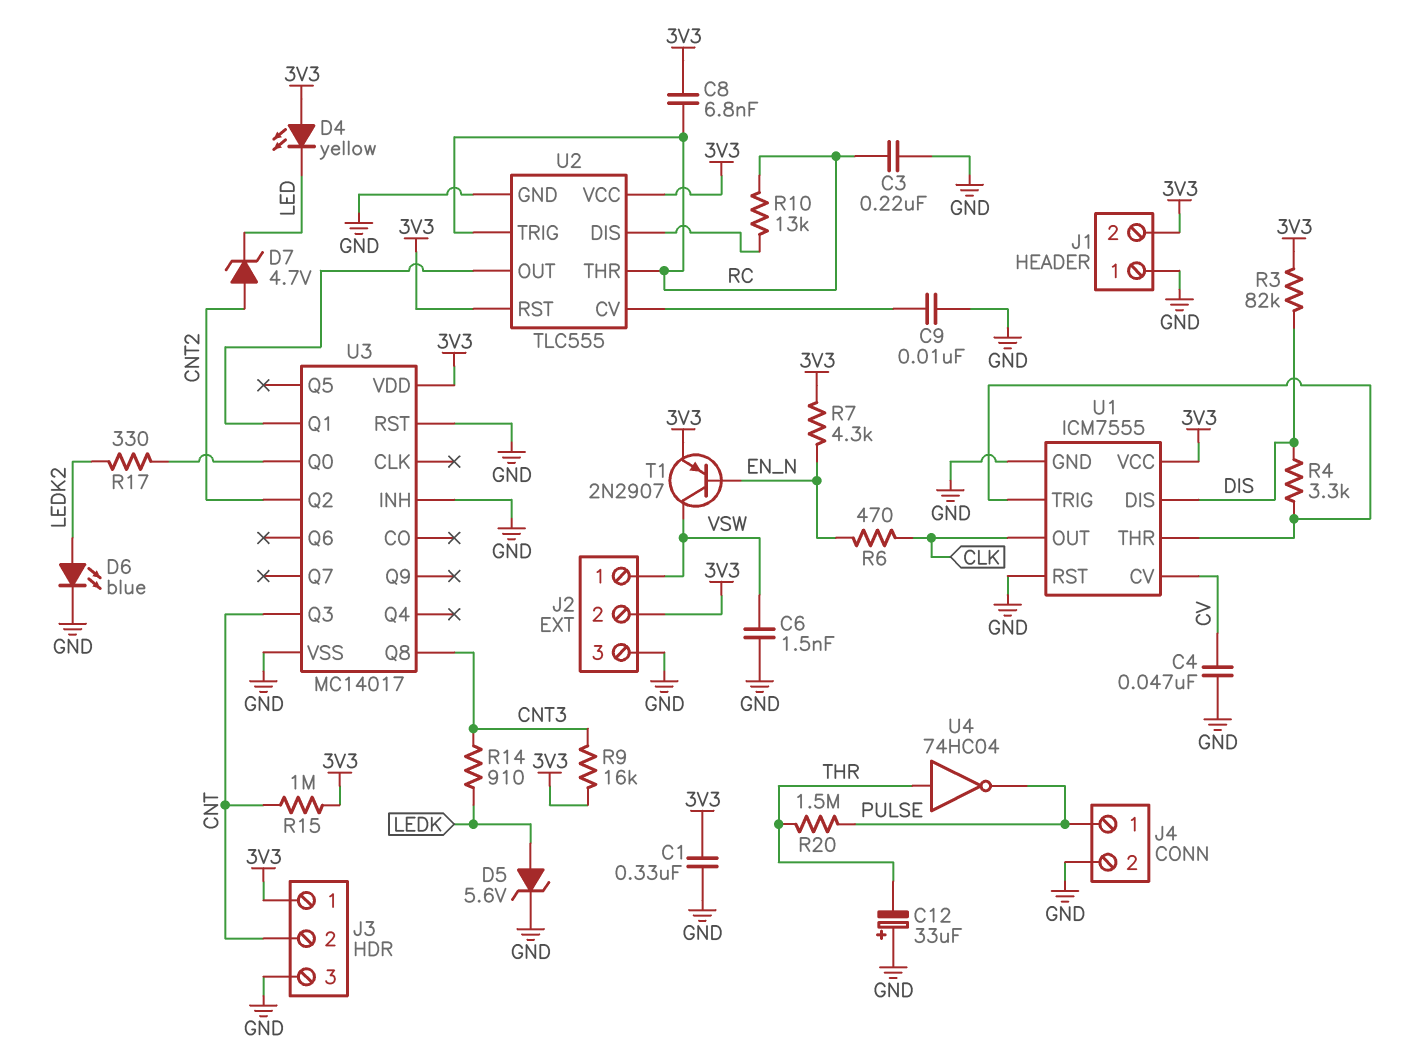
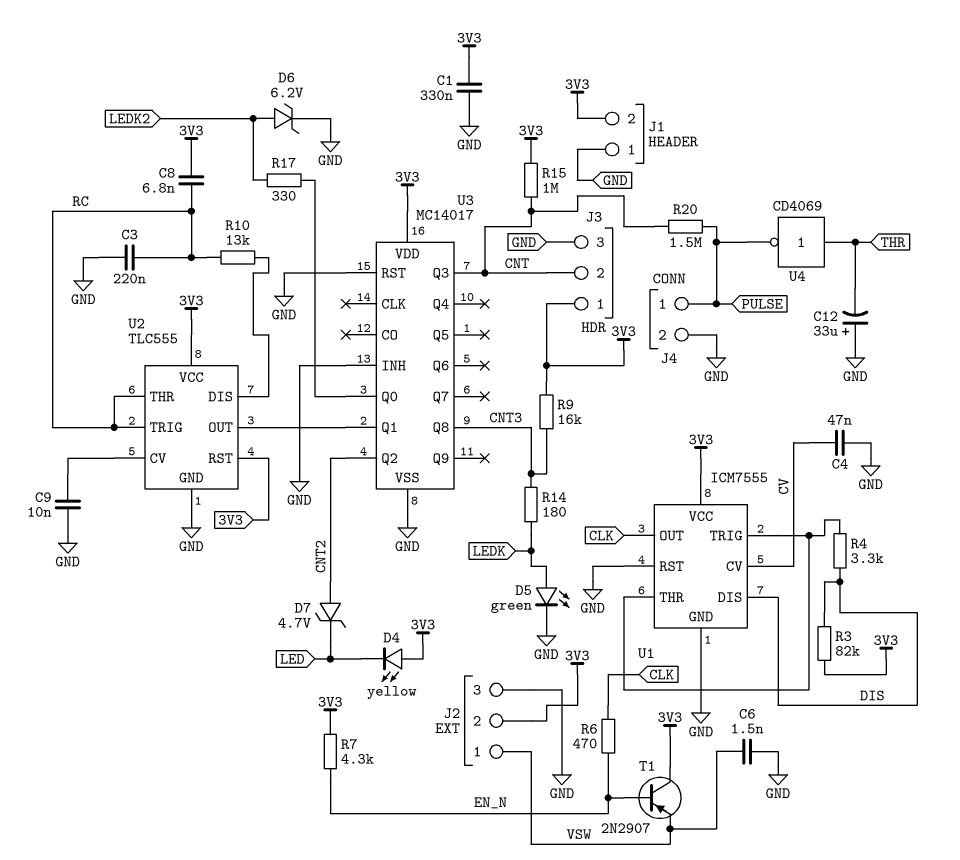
D5: zener 5.6V (A LEDK, K GND) -> LED green (A LEDK, K GND)
D6: LED blue (A LEDK2, K GND) -> zener 6.2V (A LEDK2, K GND)
R14: 910 (CNT3, LEDK) -> 180 (CNT3, LEDK)
R20: 1.5M (PULSE, THR) -> 1.5M (CNT, PULSE)
T1: PNP 2N2907 (B EN_N, C VSW, E 3V3) -> PNP 2N2907 (B EN_N, C 3V3, E VSW)
U4: NOT 74HC04 (in THR, out PULSE) -> NOT CD4069 (in THR, out PULSE)

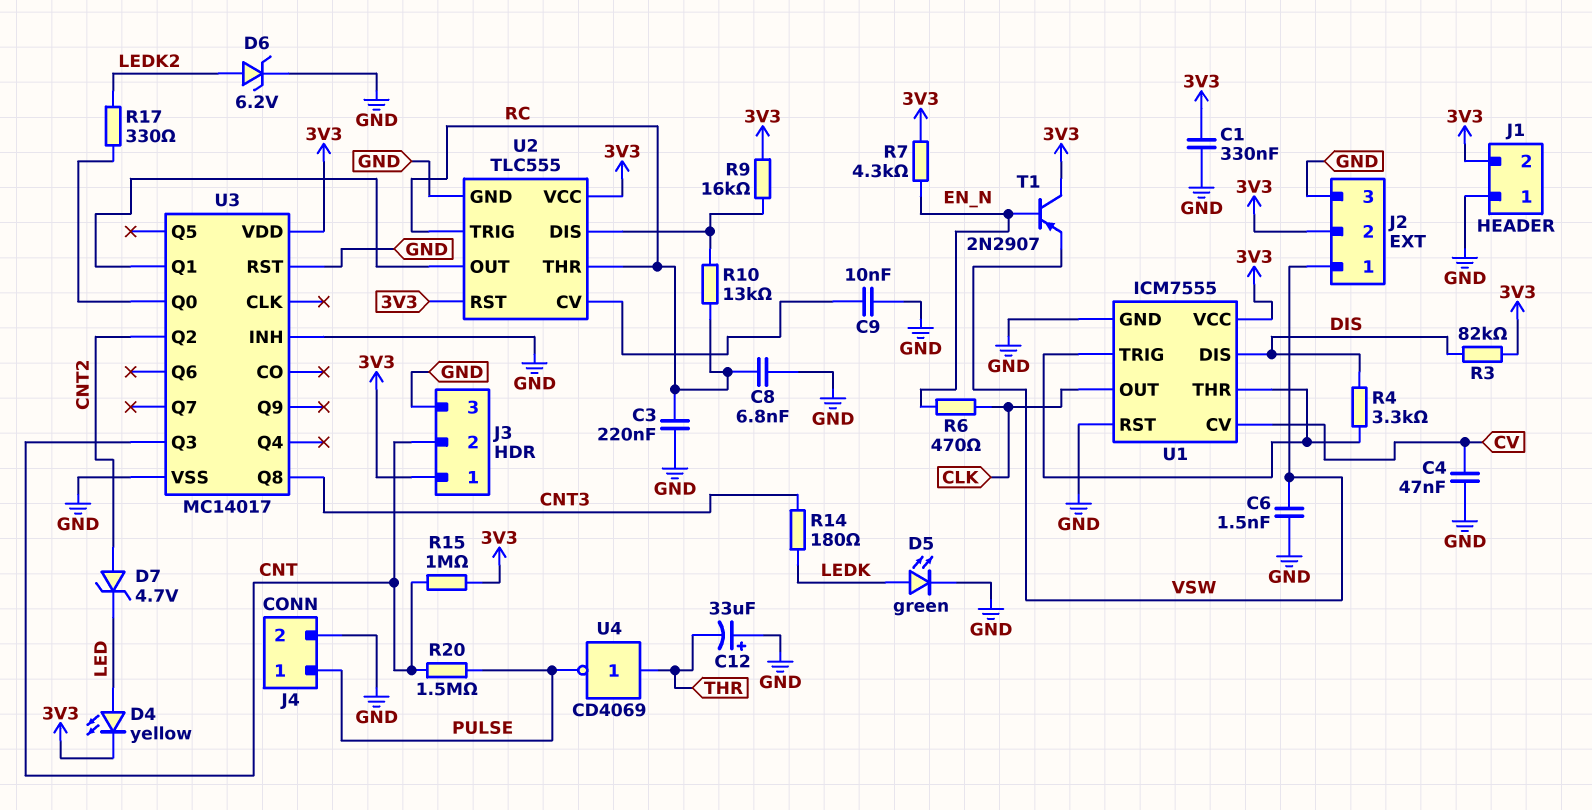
C8: 6.8nF (3V3, RC) -> 6.8nF (GND, RC)
D4: LED yellow (A 3V3, K LED) -> LED yellow (A LED, K 3V3)
R9: 16k (3V3, CNT3) -> 16k (3V3, U2/DIS)

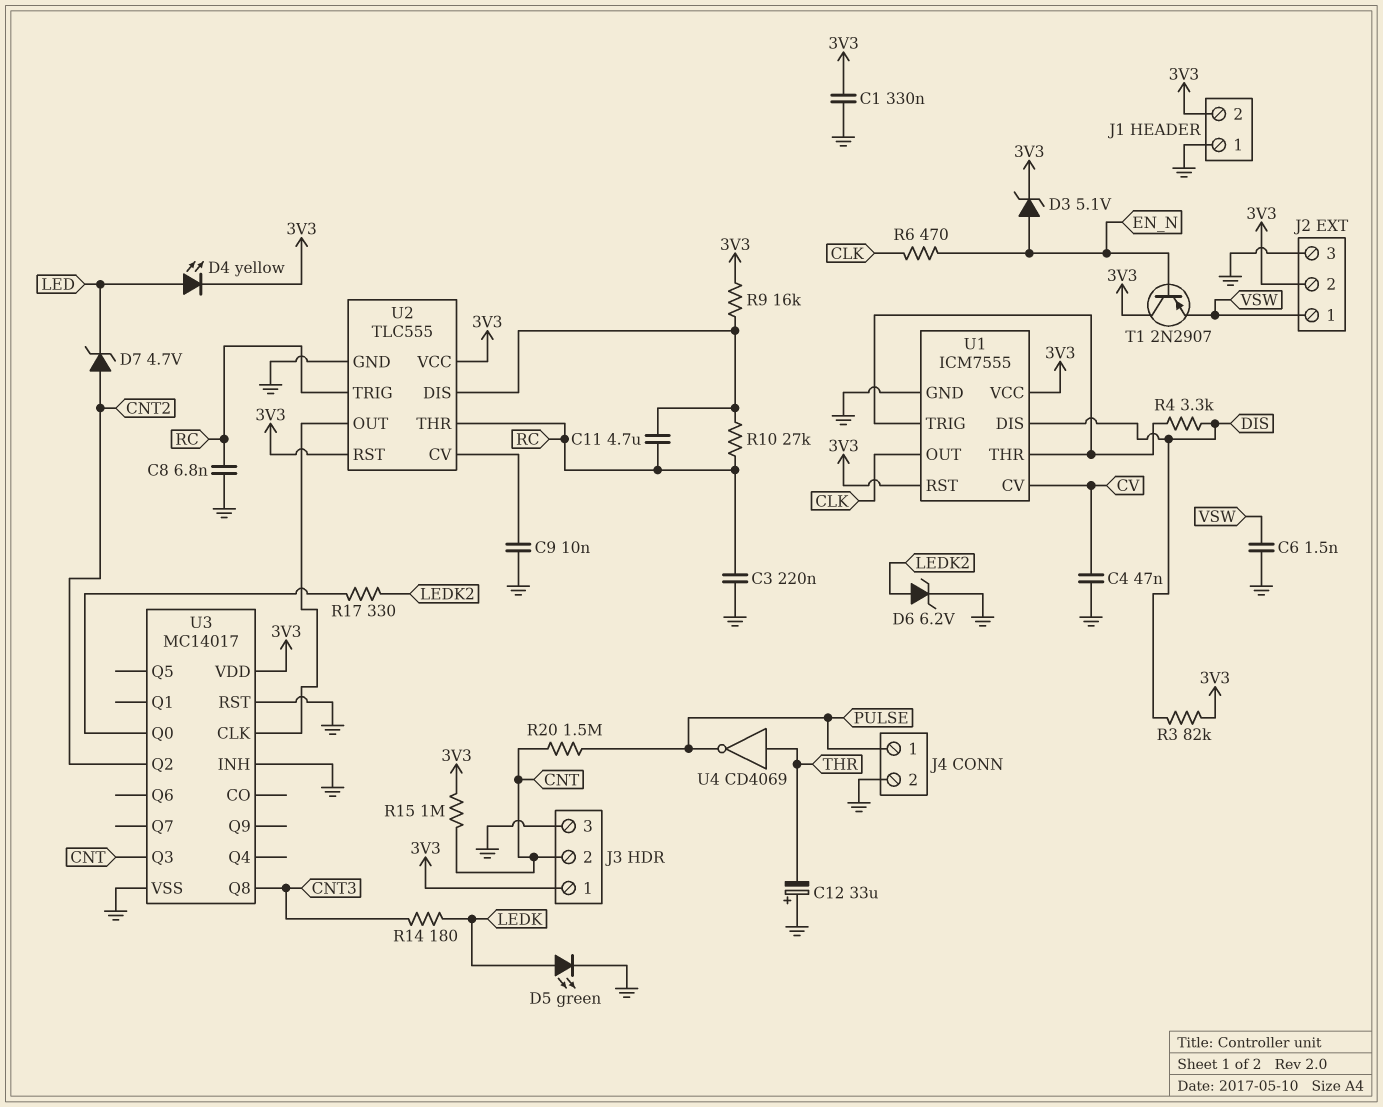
C11: none -> 4.7uF (RC, U2/DIS)
D3: none -> zener 5.1V (A EN_N, K 3V3)
R7: 4.3k (3V3, EN_N) -> none
R10: 13k (RC, U2/DIS) -> 27k (RC, U2/DIS)
U1 pin RST: GND -> 3V3
U3 pin CLK: none -> U2/OUT
U3 pin Q1: U2/OUT -> none

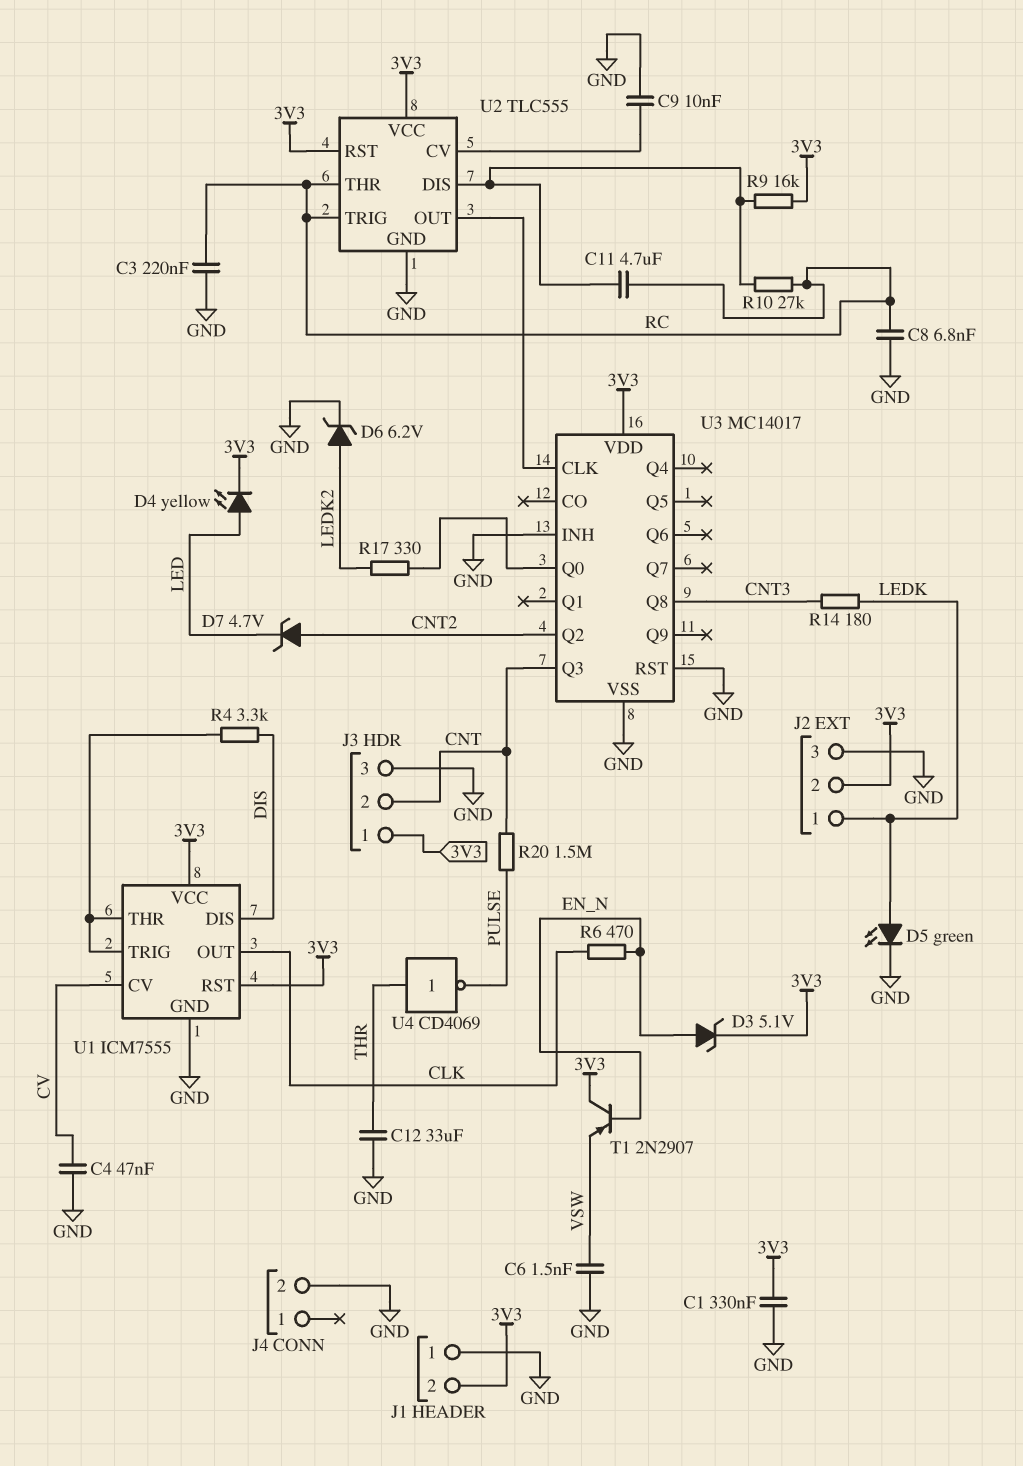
C12: 33uF (plus GND, minus THR) -> 33uF (GND, THR)
J2 pin 1: VSW -> LEDK
J4 pin 1: PULSE -> none
R3: 82k (3V3, DIS) -> none
R15: 1M (3V3, CNT) -> none

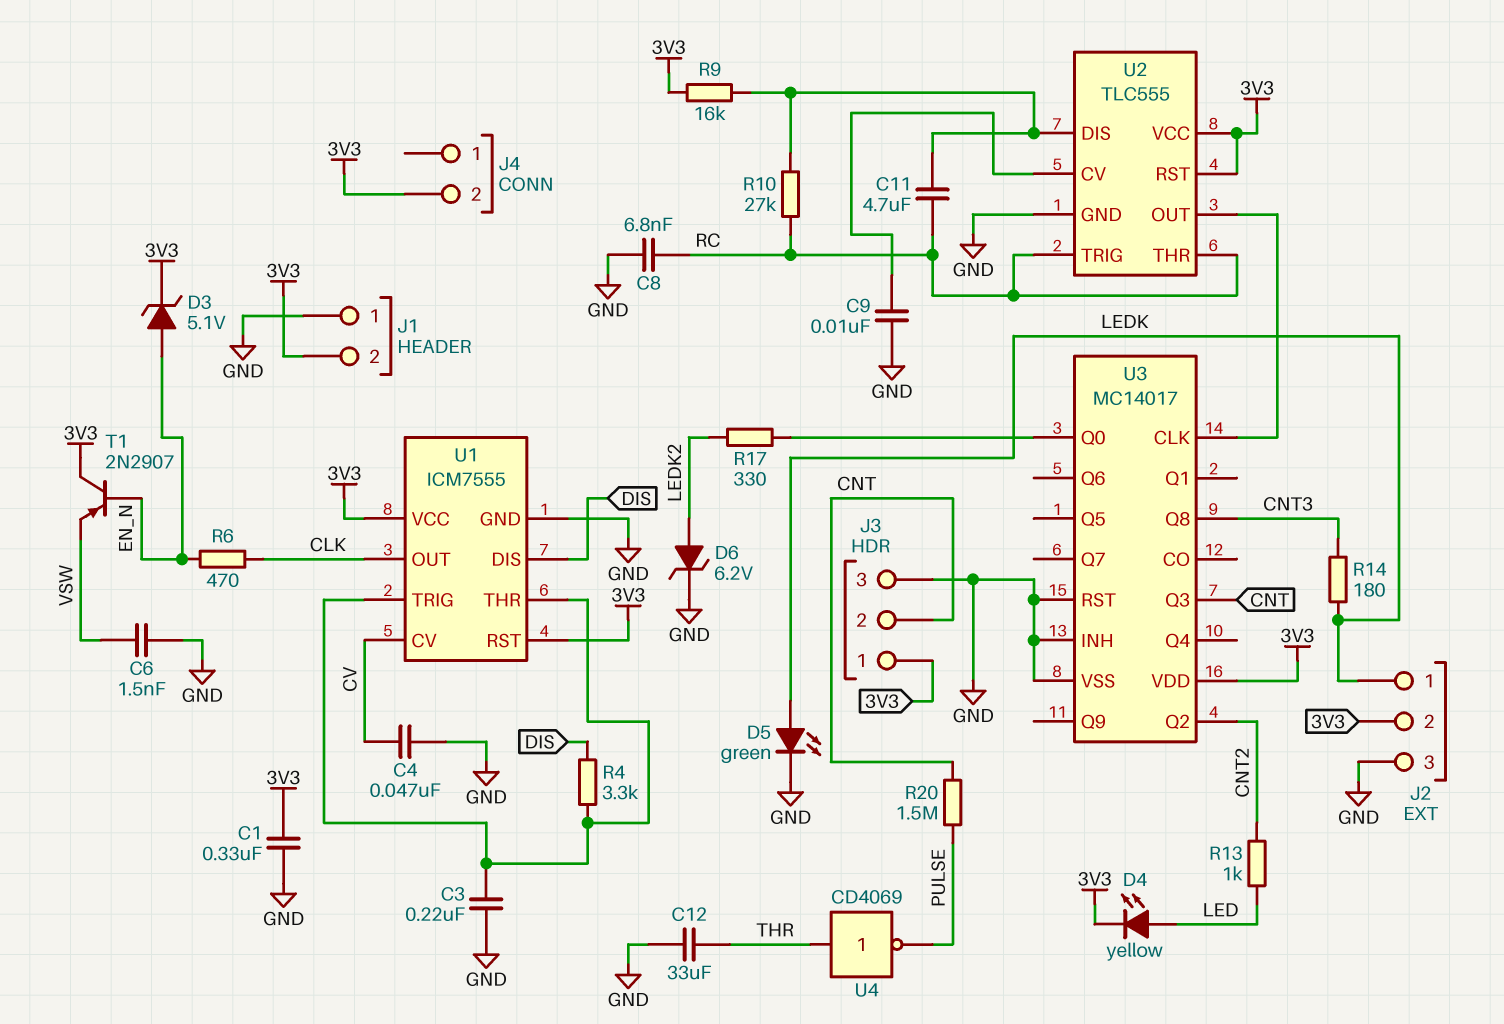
C3: 220nF (GND, RC) -> 220nF (GND, U1/THR)
D7: zener 4.7V (A CNT2, K LED) -> none
J4 pin 2: GND -> 3V3
R13: none -> 1k (CNT2, LED)

